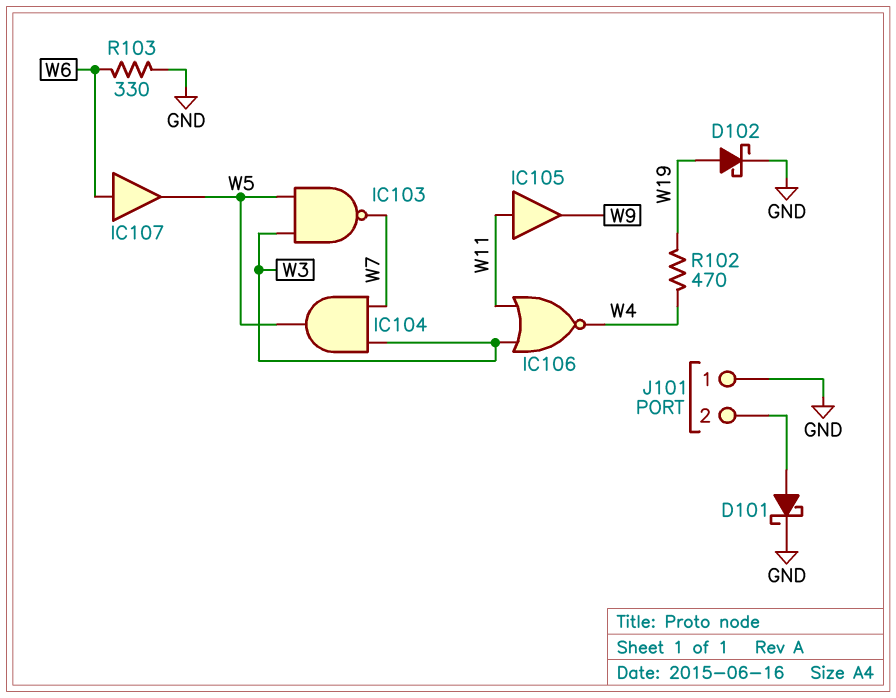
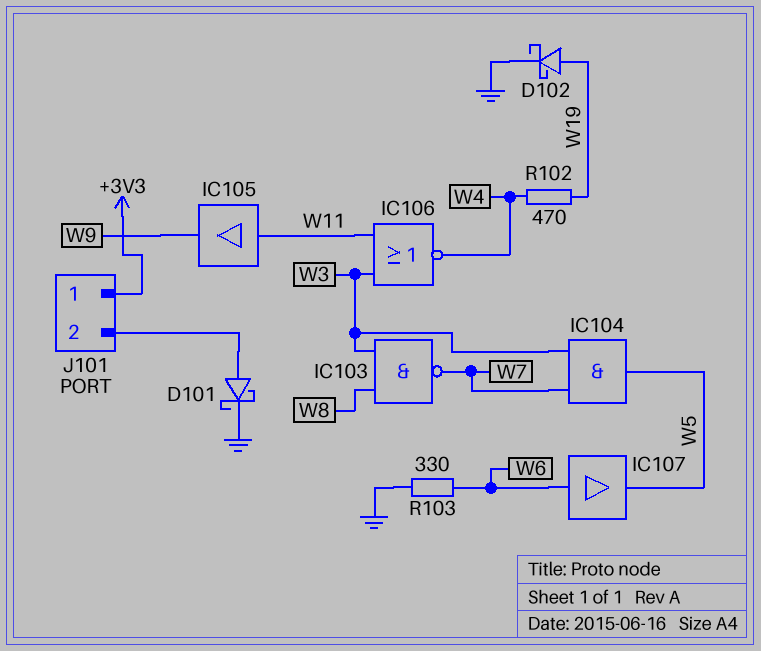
IC103: NAND (in W3, in W5, out W7) -> NAND (in W3, in W8, out W7)
J101 pin 1: GND -> +3V3

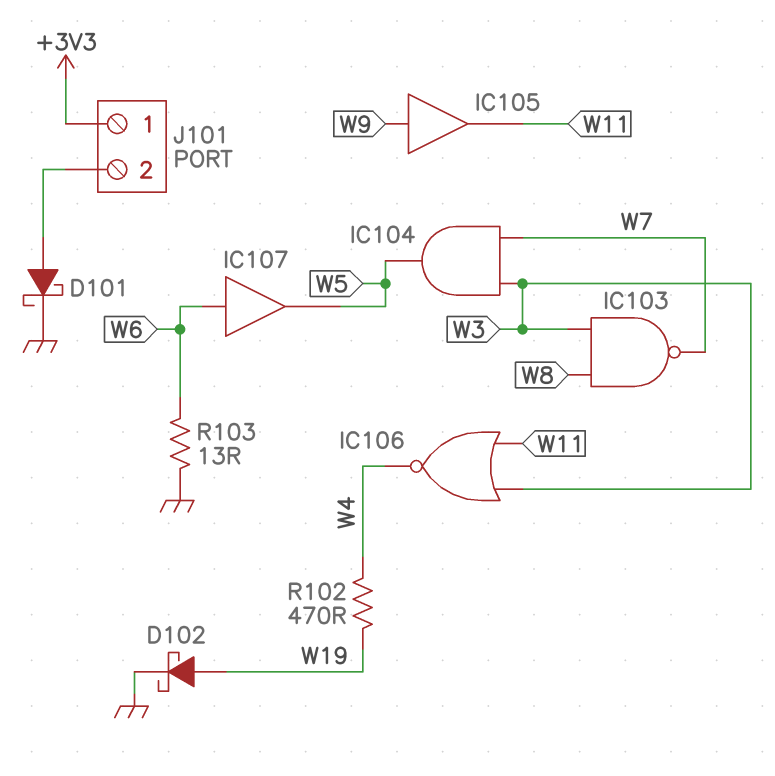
IC105: buffer (in W11, out W9) -> buffer (in W9, out W11)
R103: 330 (GND, W6) -> 13 (GND, W6)

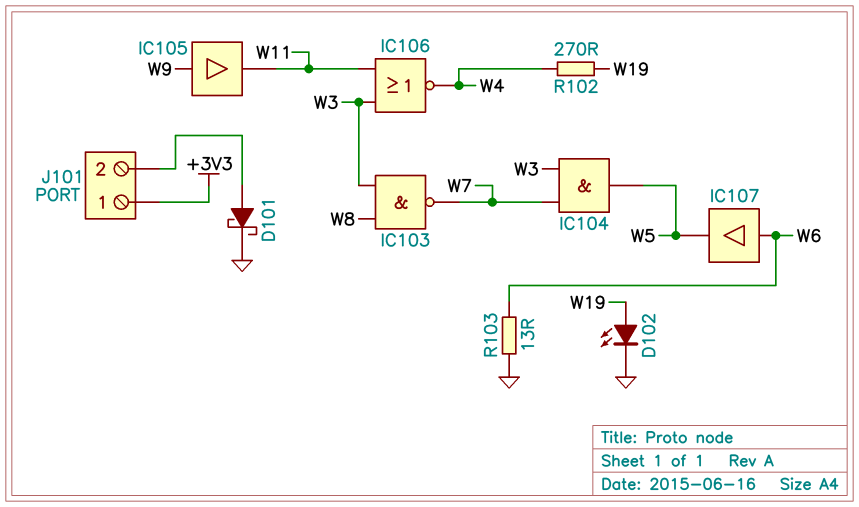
D102: schottky (A W19, K GND) -> LED (A W19, K GND)
R102: 470 (W4, W19) -> 270 (W4, W19)

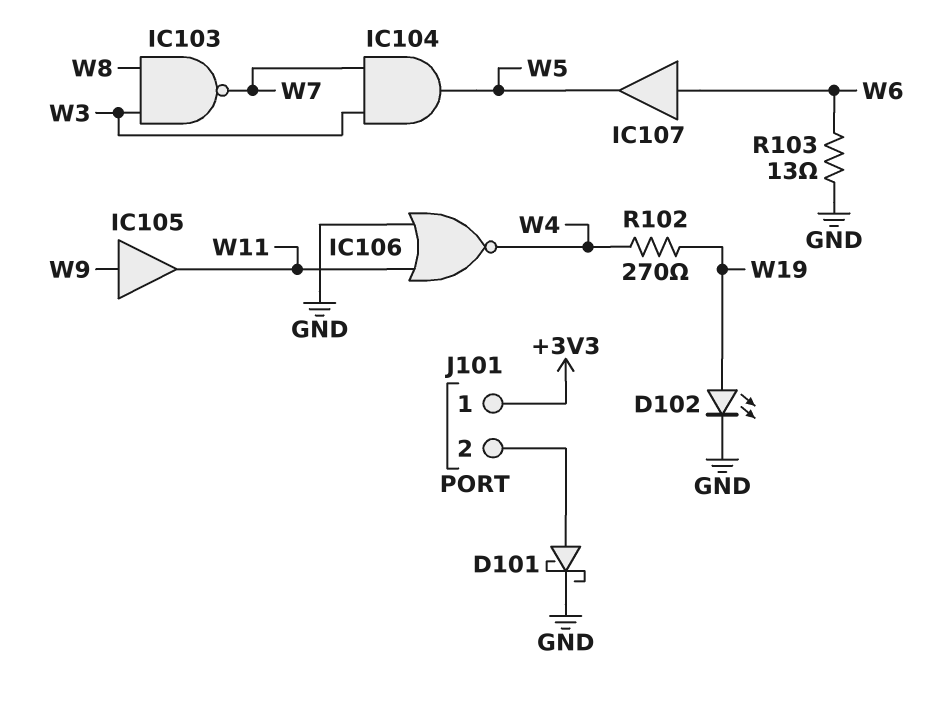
IC106: NOR (in W3, in W11, out W4) -> NOR (in GND, in W11, out W4)

